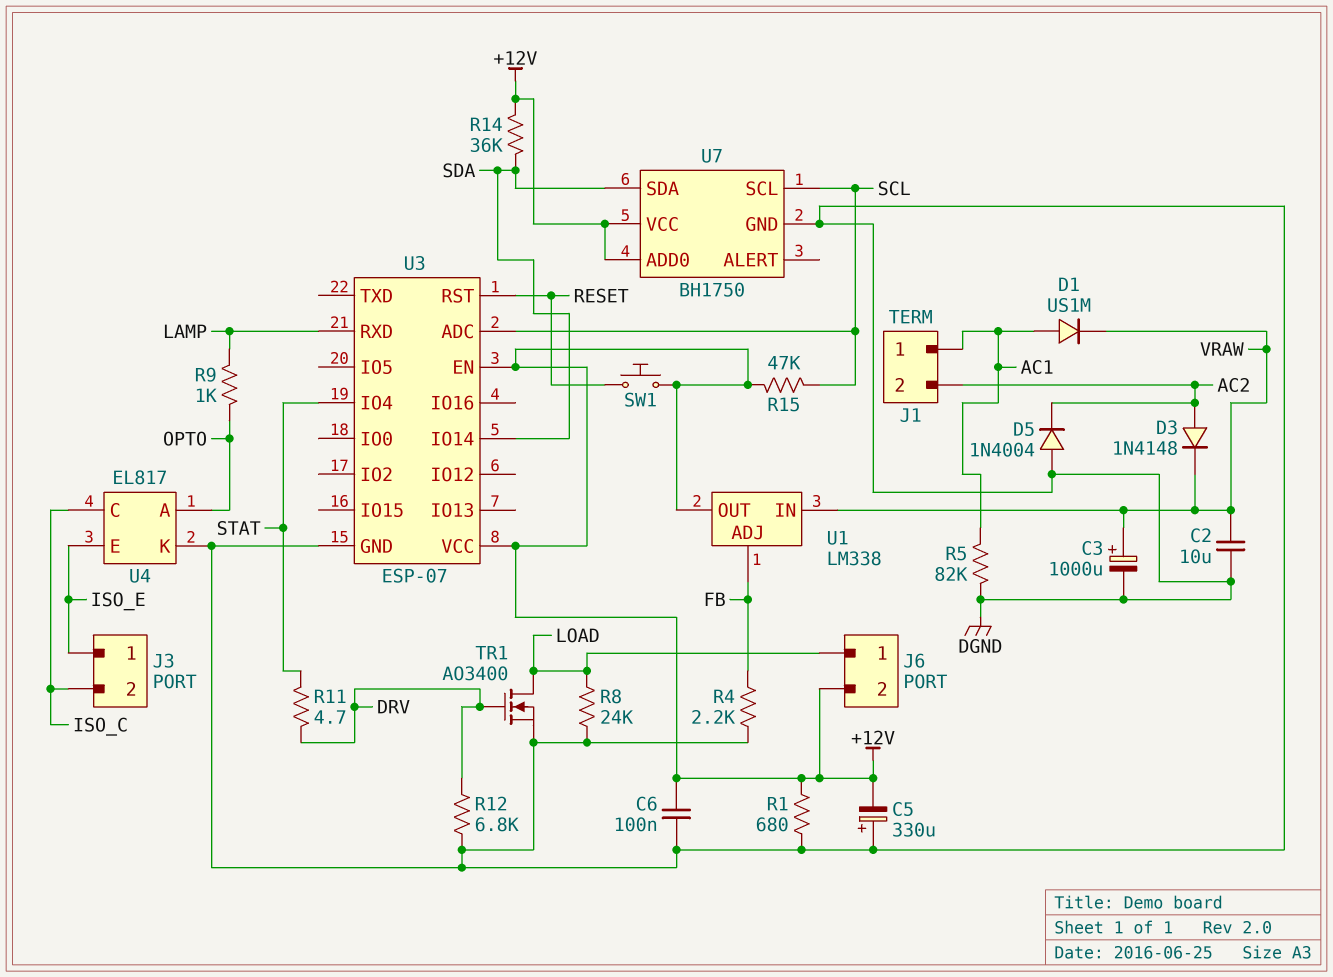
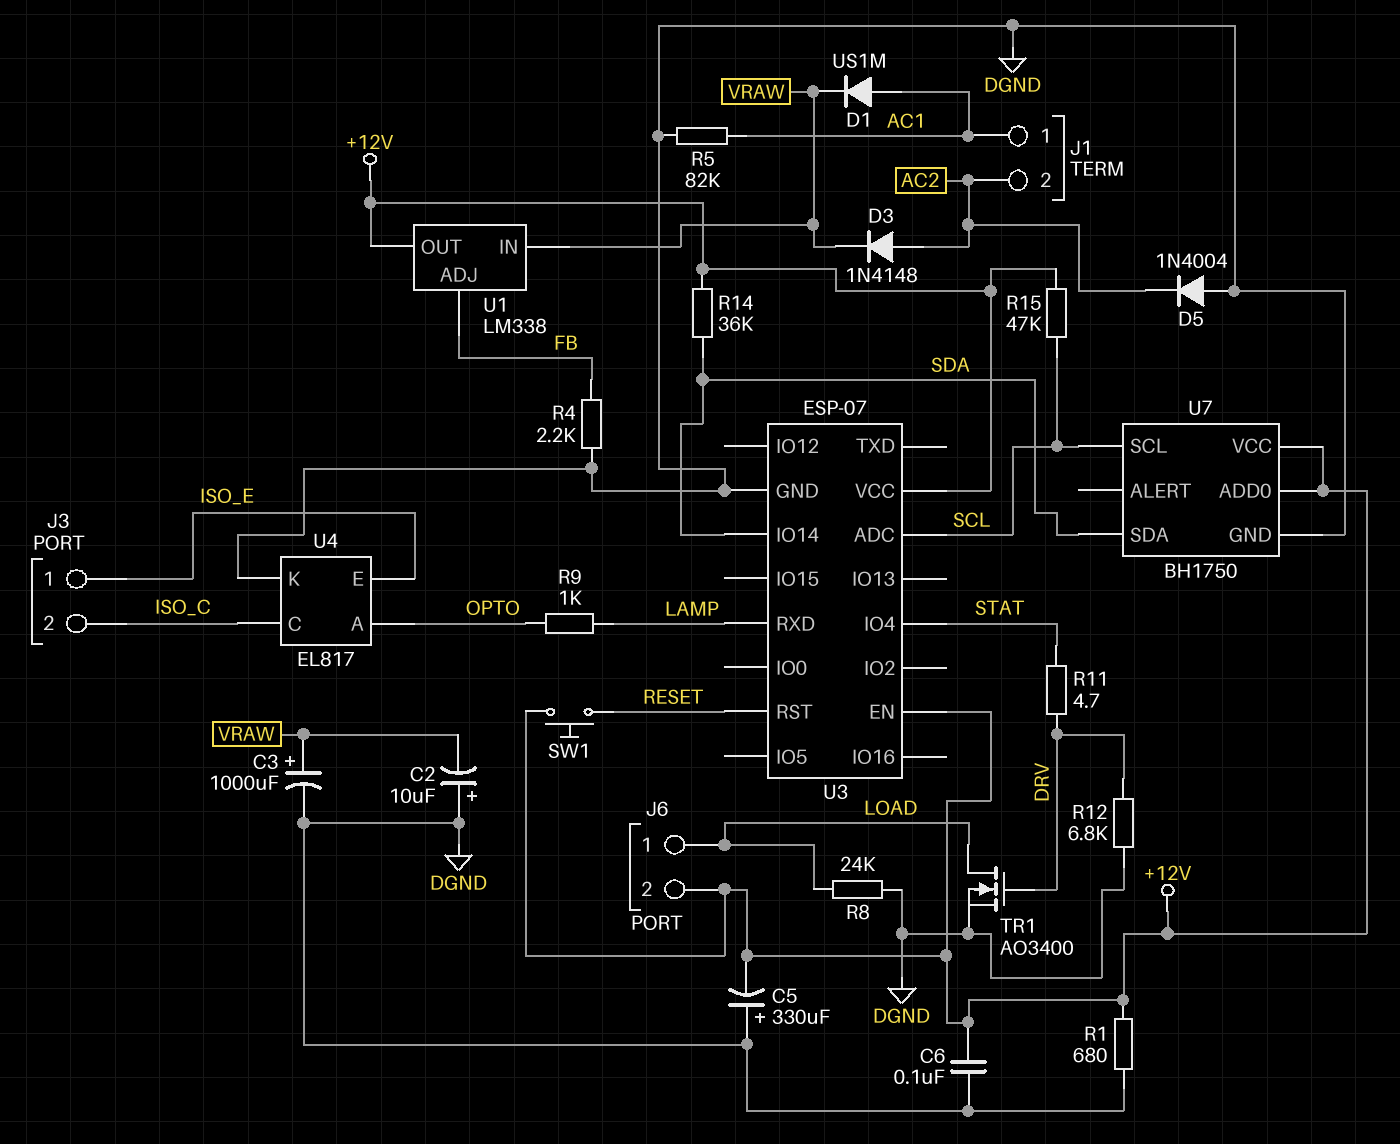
C2: 10uF (DGND, VRAW) -> 10uF (plus DGND, minus VRAW)

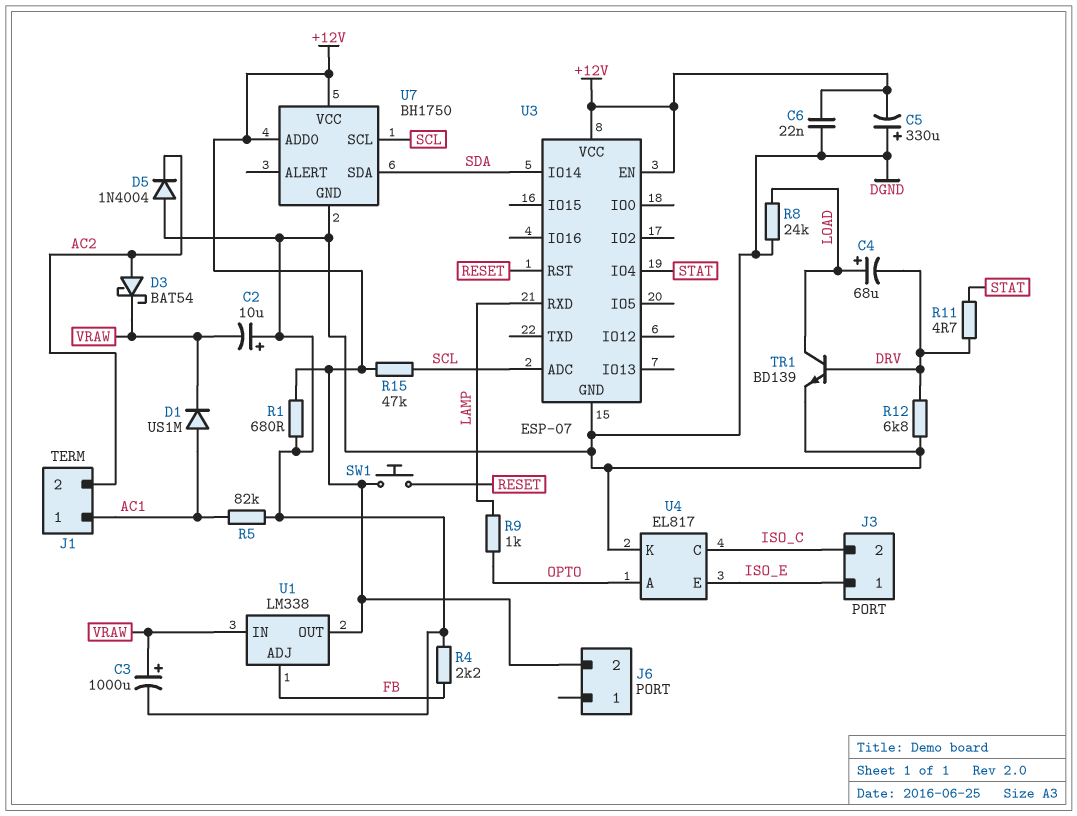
C4: none -> 68uF (plus LOAD, minus DRV)
C6: 100nF (+12V, DGND) -> 22nF (+12V, DGND)
D3: diode 1N4148 (A AC2, K VRAW) -> schottky BAT54 (A AC2, K VRAW)
J6 pin 1: LOAD -> none
R14: 36k (+12V, SDA) -> none
TR1: NMOS AO3400 (G DRV, D LOAD, S DGND) -> NPN BD139 (B DRV, C LOAD, E DGND)

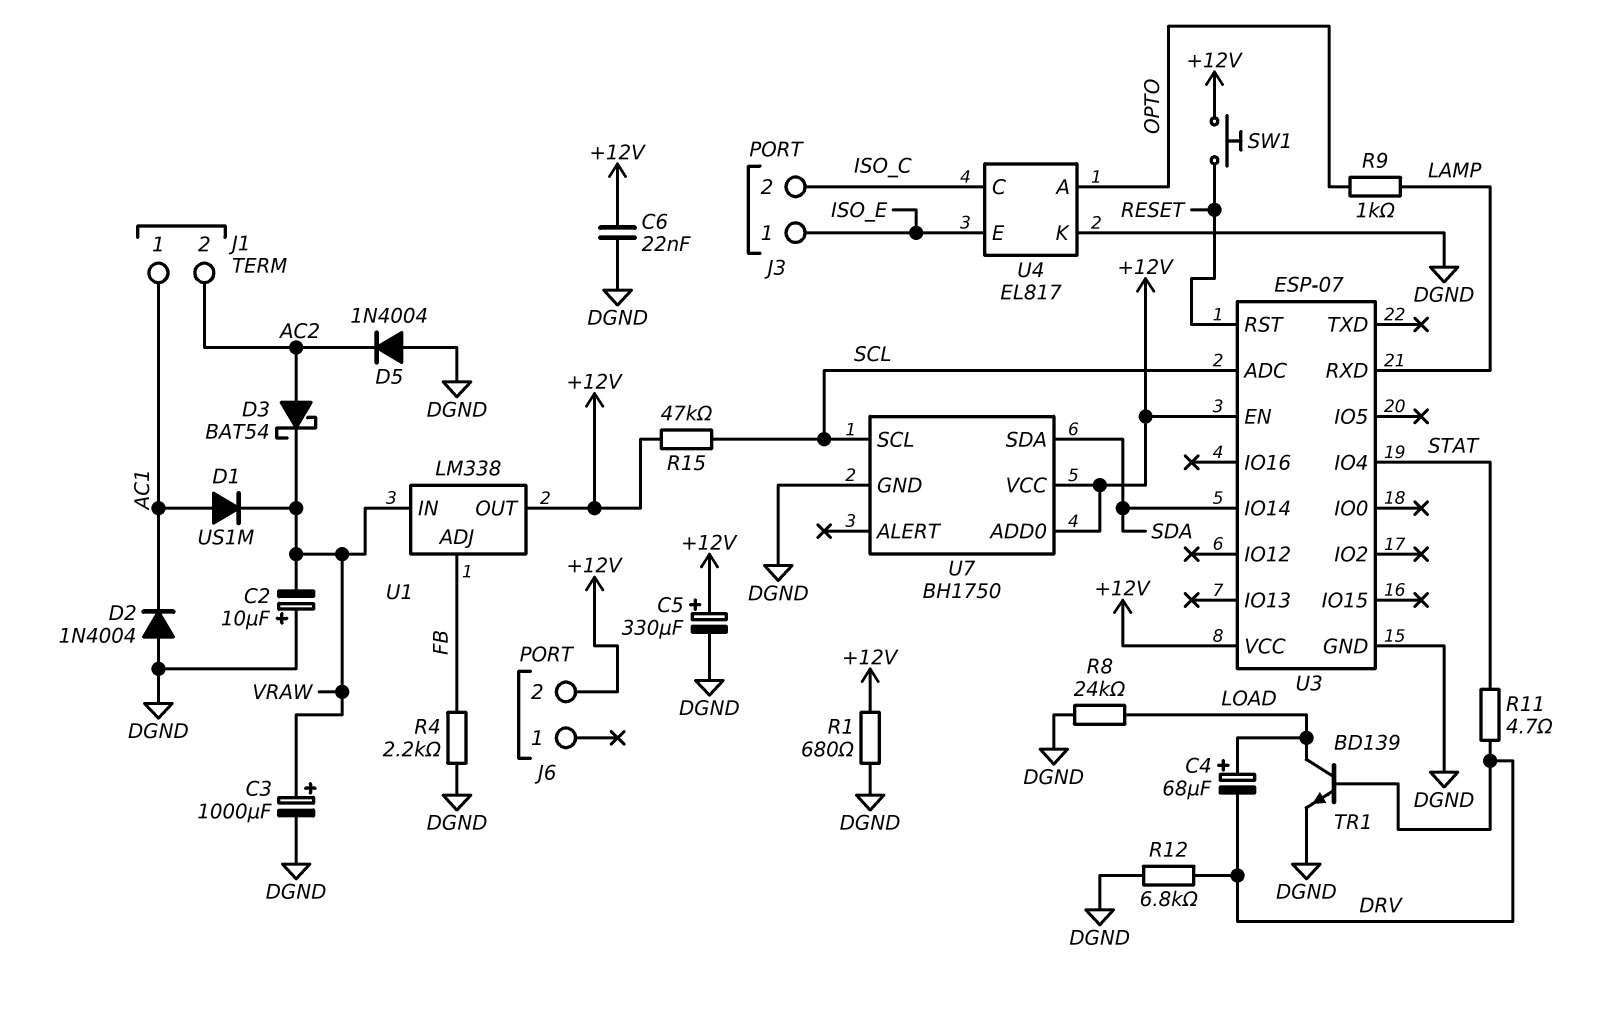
C5: 330uF (plus DGND, minus +12V) -> 330uF (plus +12V, minus DGND)
D2: none -> diode 1N4004 (A DGND, K AC1)
R5: 82k (AC1, DGND) -> none

